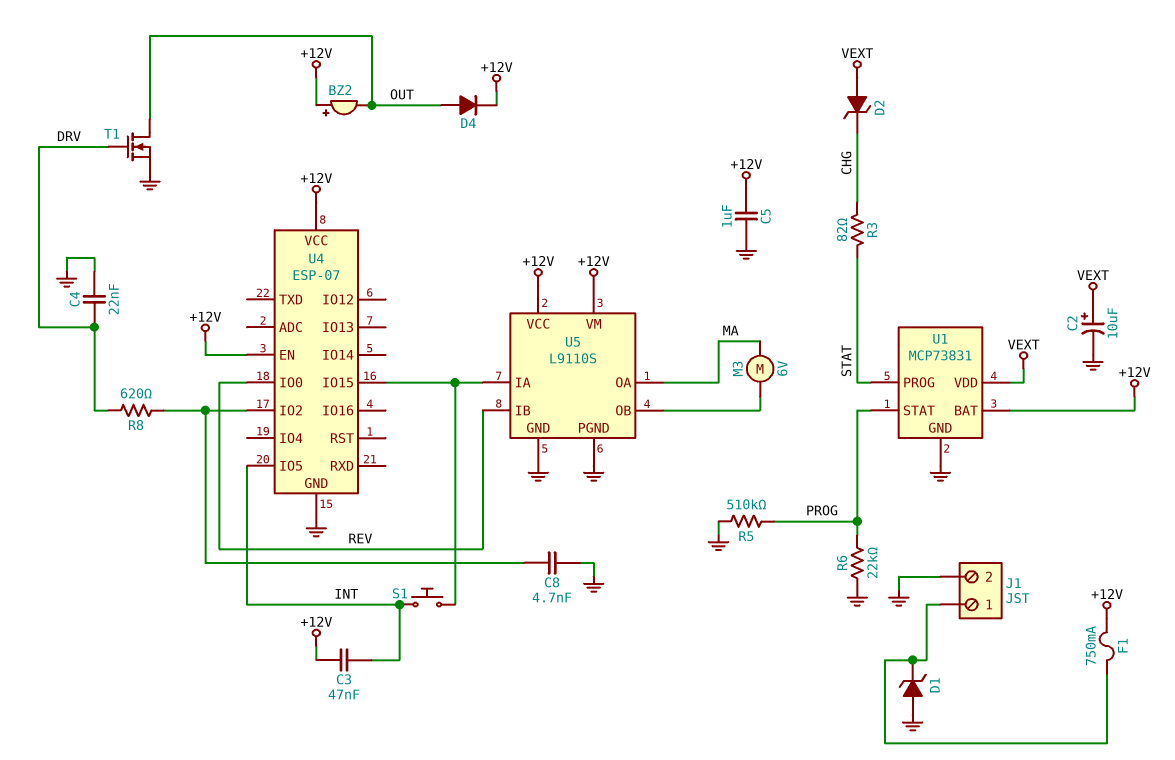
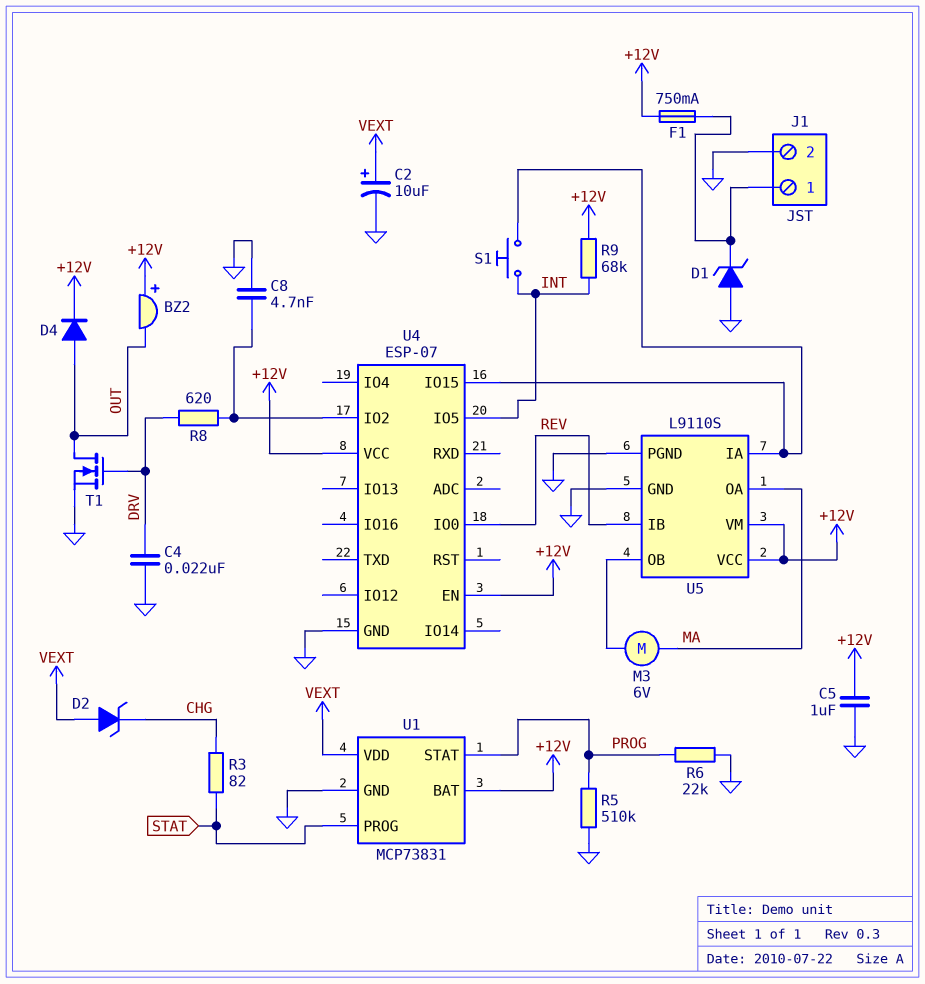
C3: 47nF (+12V, INT) -> none
R9: none -> 68k (+12V, INT)

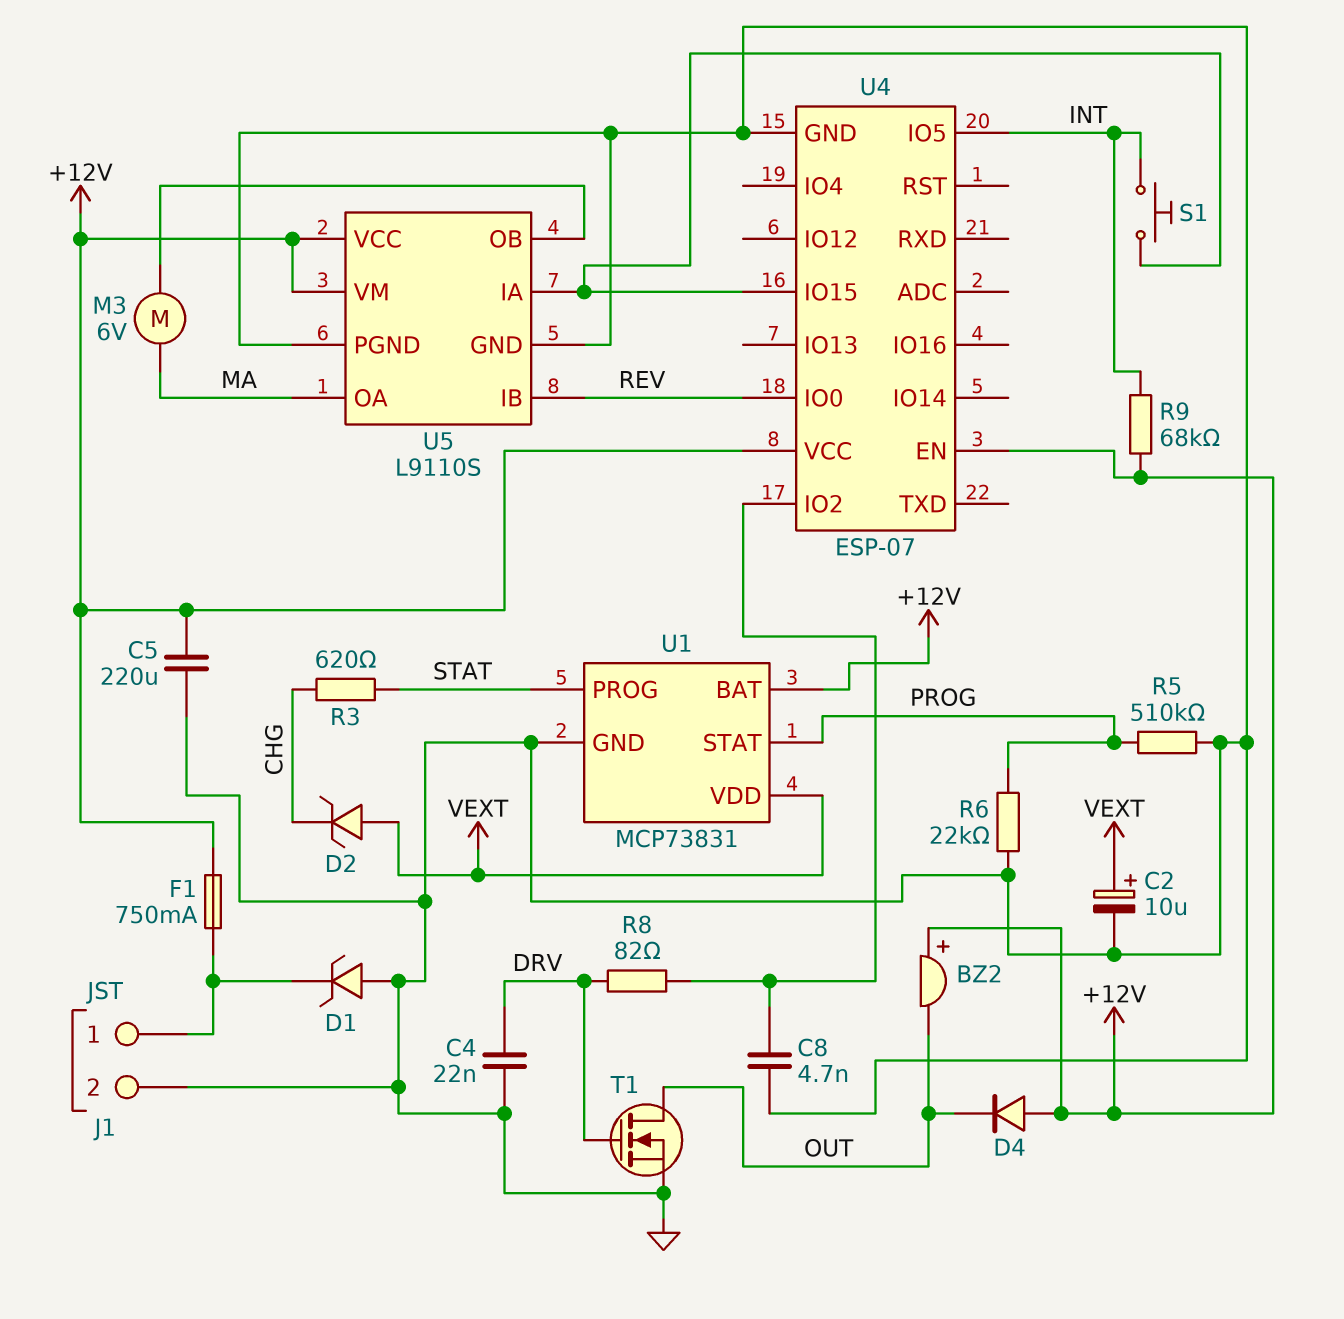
C5: 1uF (+12V, GND) -> 220uF (+12V, GND)
D4: diode (A OUT, K +12V) -> diode (A +12V, K OUT)
R3: 82 (CHG, STAT) -> 620 (CHG, STAT)
R8: 620 (DRV, U4/IO2) -> 82 (DRV, U4/IO2)

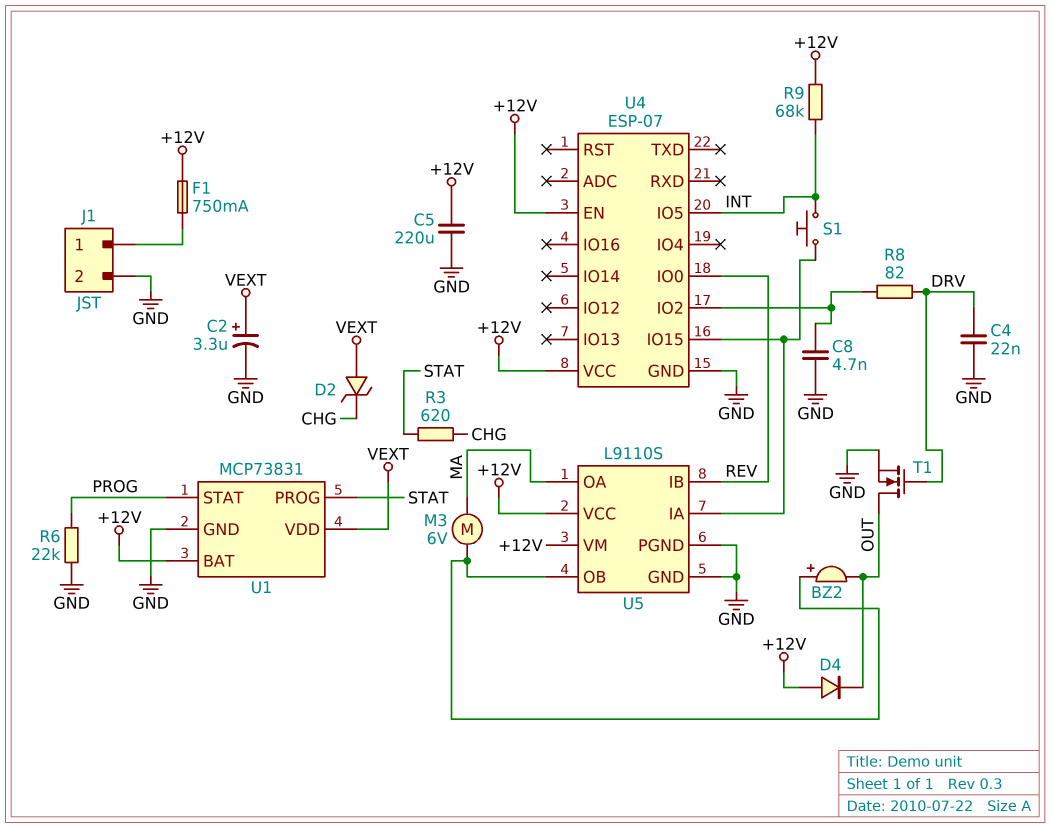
BZ2: buzzer (plus +12V, minus OUT) -> buzzer (plus U5/OB, minus OUT)
C2: 10uF (plus VEXT, minus GND) -> 3.3uF (plus VEXT, minus GND)
D1: zener (A GND, K J1/1) -> none
R5: 510k (GND, PROG) -> none

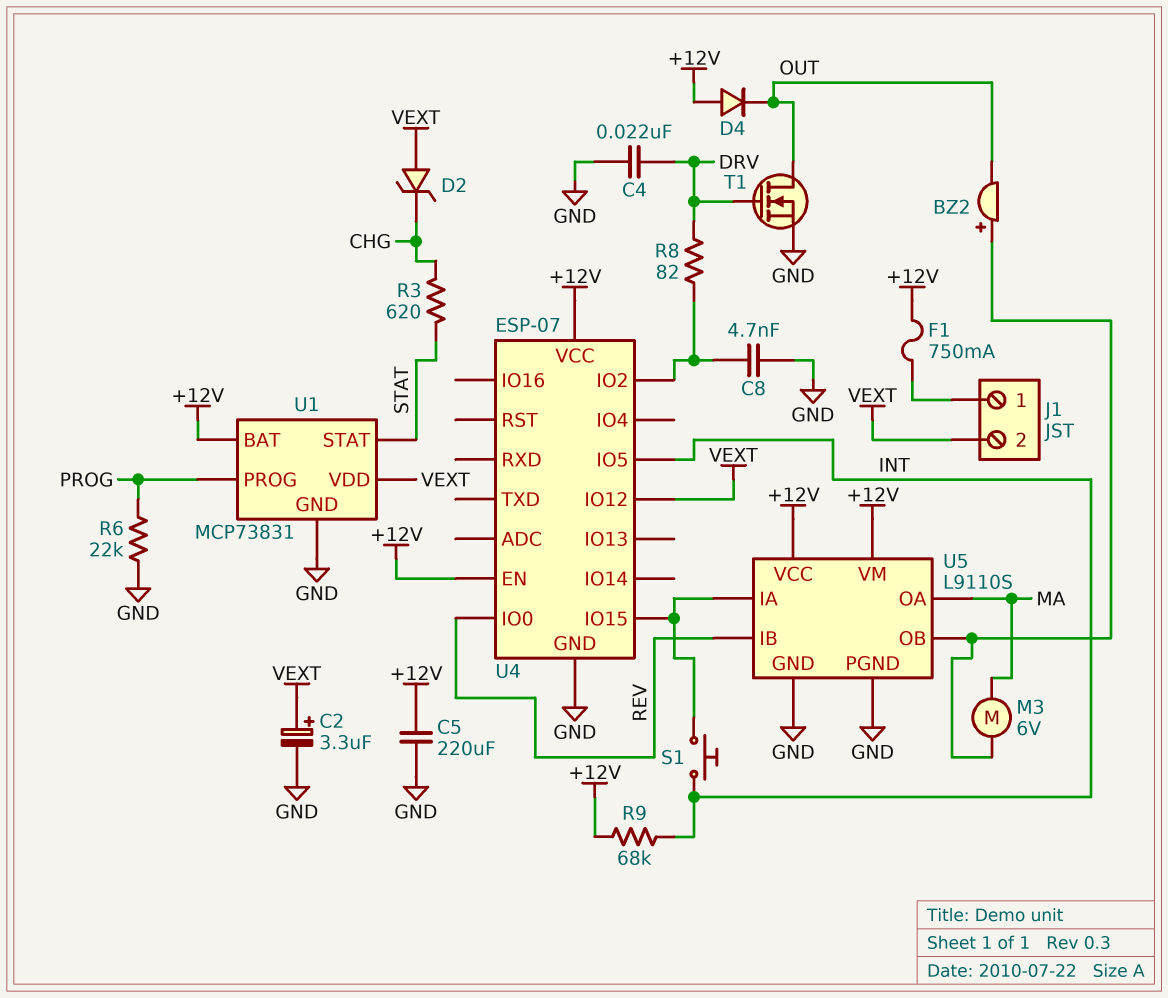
J1 pin 2: GND -> VEXT
U1 pin PROG: STAT -> PROG
U1 pin STAT: PROG -> STAT
U4 pin IO12: none -> VEXT

